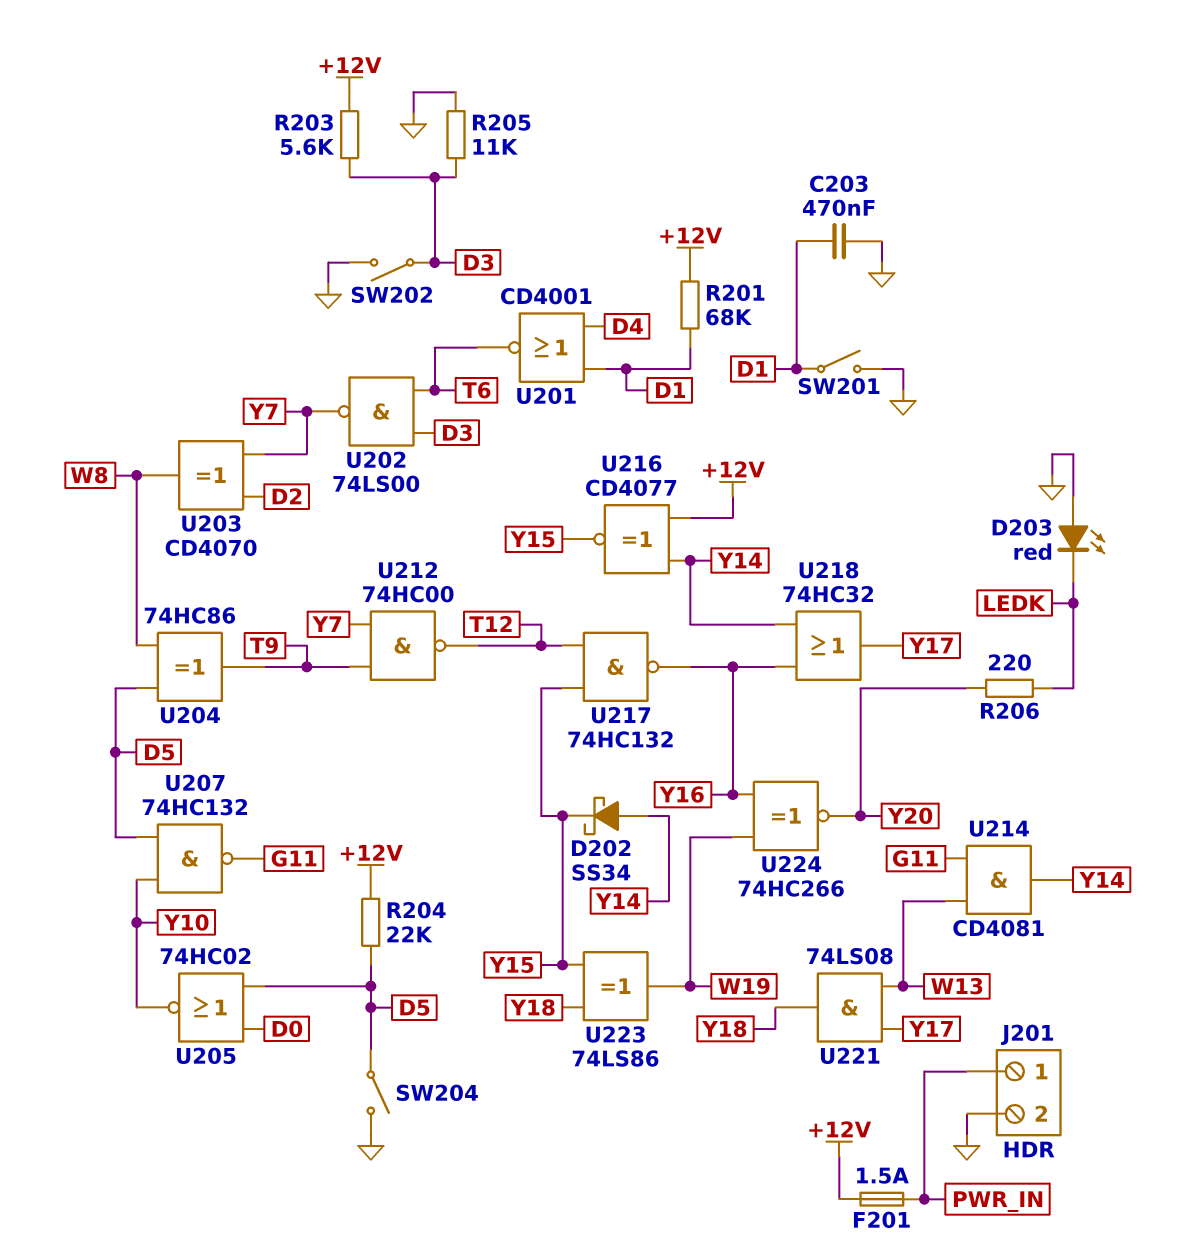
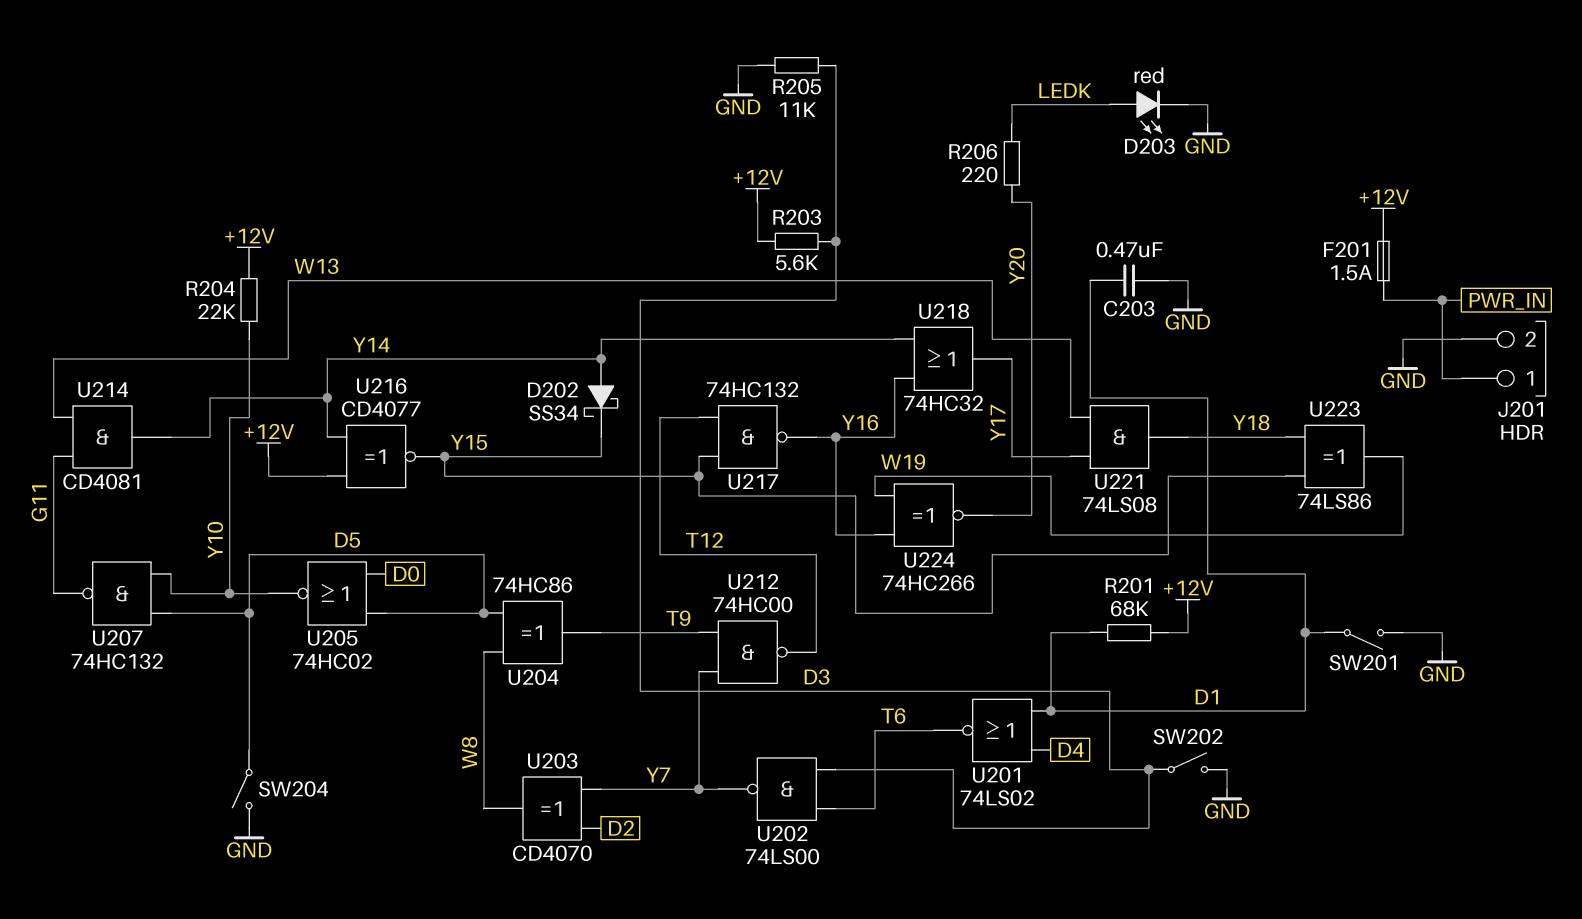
D203: LED red (A GND, K LEDK) -> LED red (A LEDK, K GND)
R204: 22k (+12V, D5) -> 22k (+12V, Y10)
U201: NOR CD4001 (in D1, in D4, out T6) -> NOR 74LS02 (in D1, in D4, out T6)

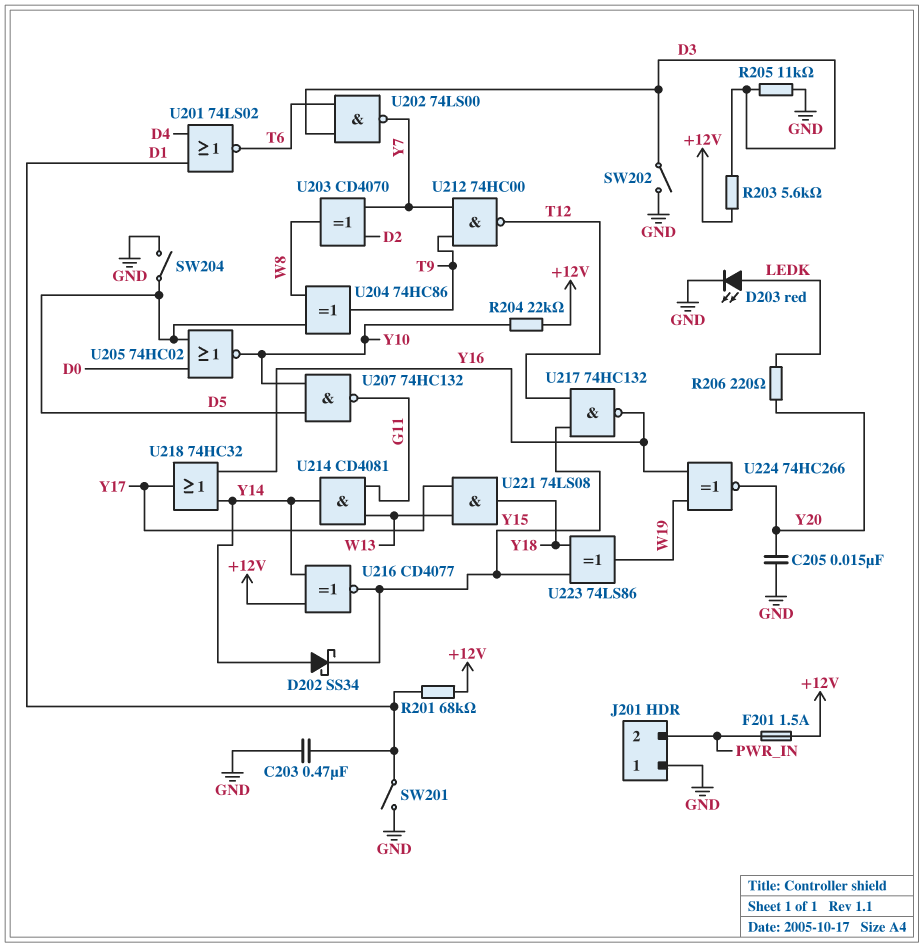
C205: none -> 15nF (GND, Y20)
J201 pin 1: PWR_IN -> GND
J201 pin 2: GND -> PWR_IN

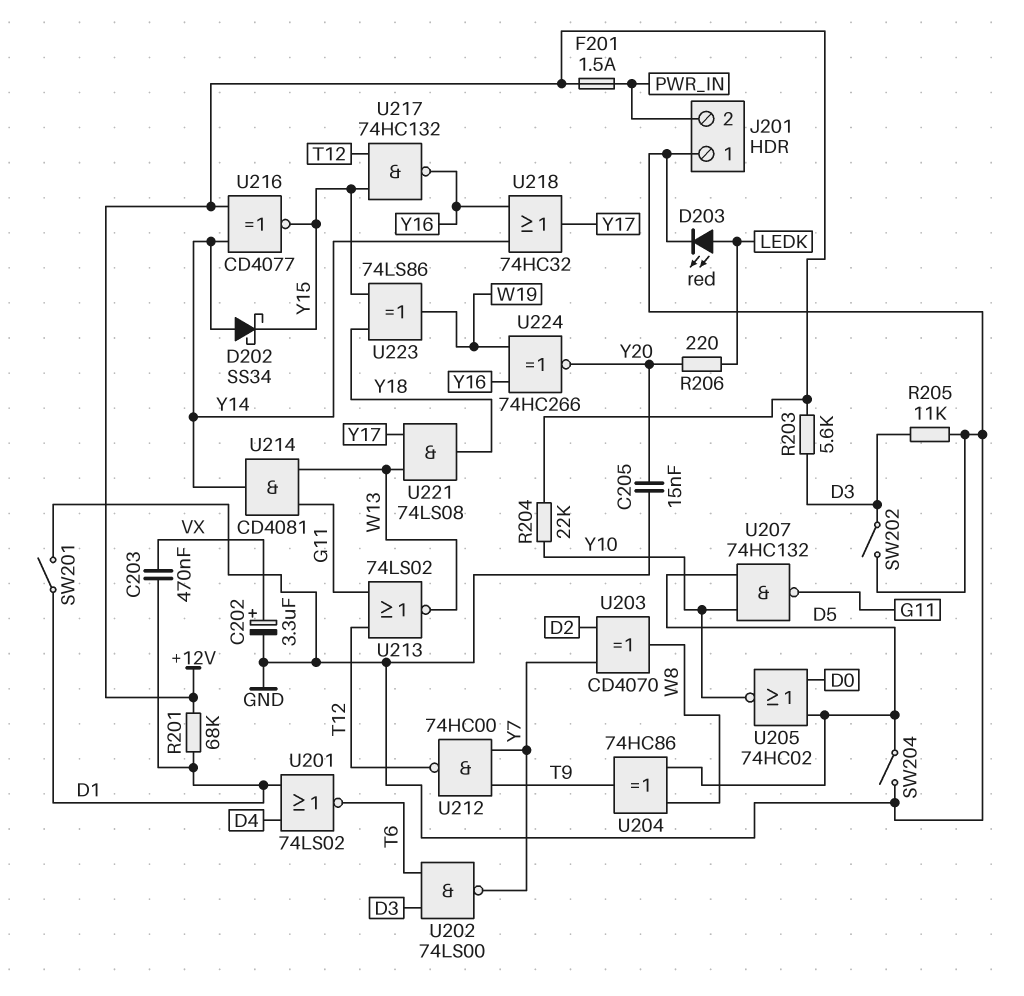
C202: none -> 3.3uF (plus VX, minus GND)
C203: 470nF (D1, GND) -> 470nF (D1, VX)
U213: none -> NOR 74LS02 (in G11, in T12, out W13)

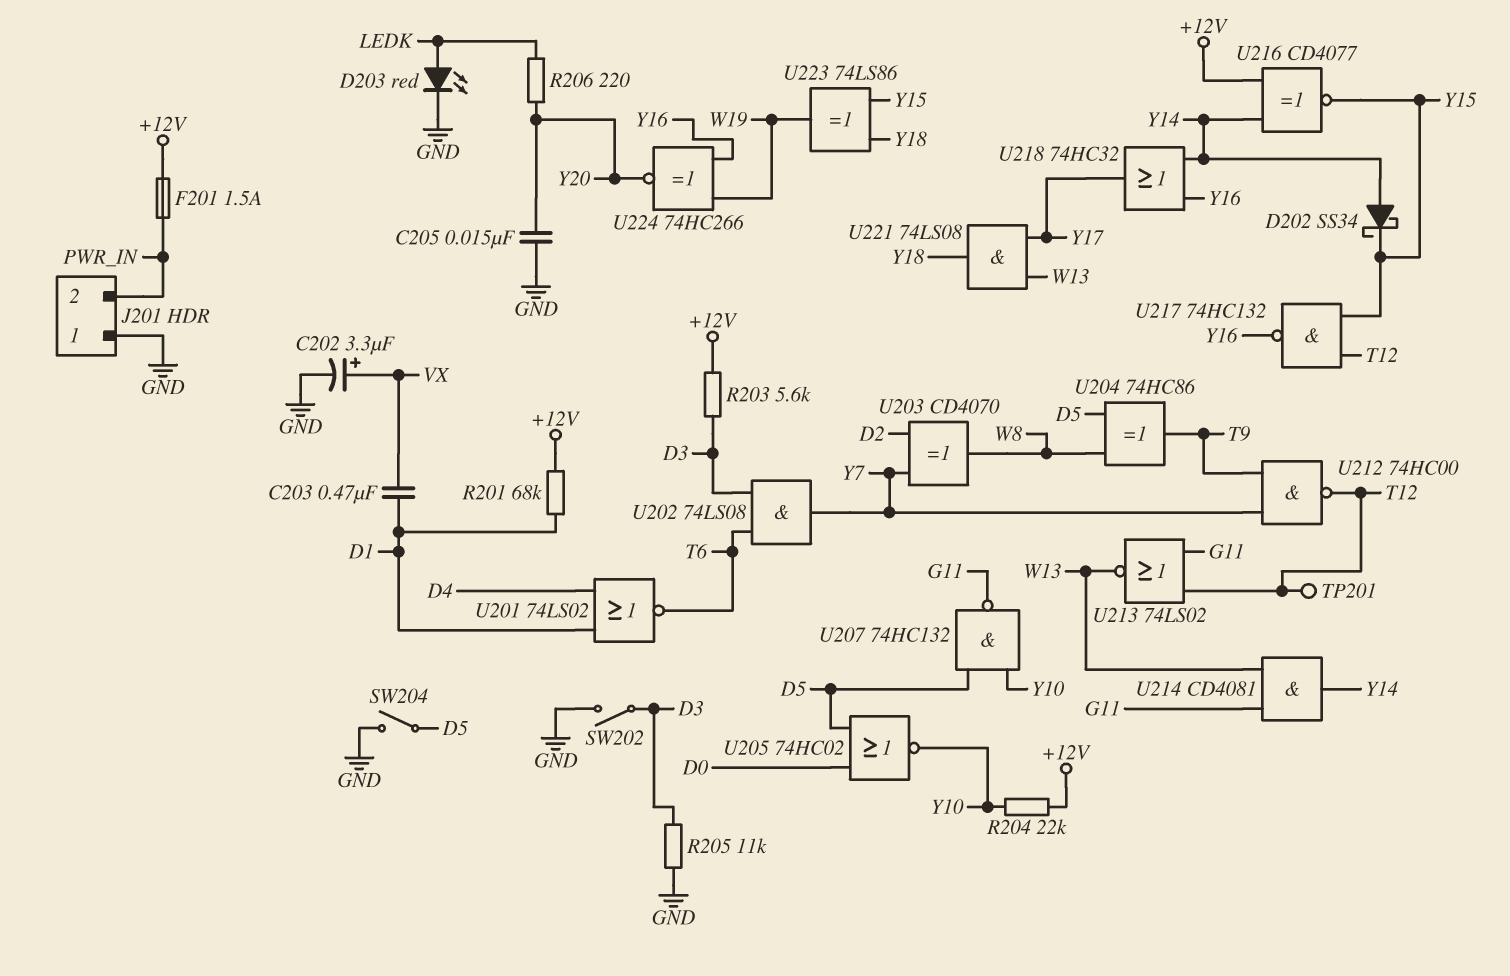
SW201: switch (D1, GND) -> none
TP201: none -> test point (T12)
U202: NAND 74LS00 (in D3, in T6, out Y7) -> AND 74LS08 (in D3, in T6, out Y7)

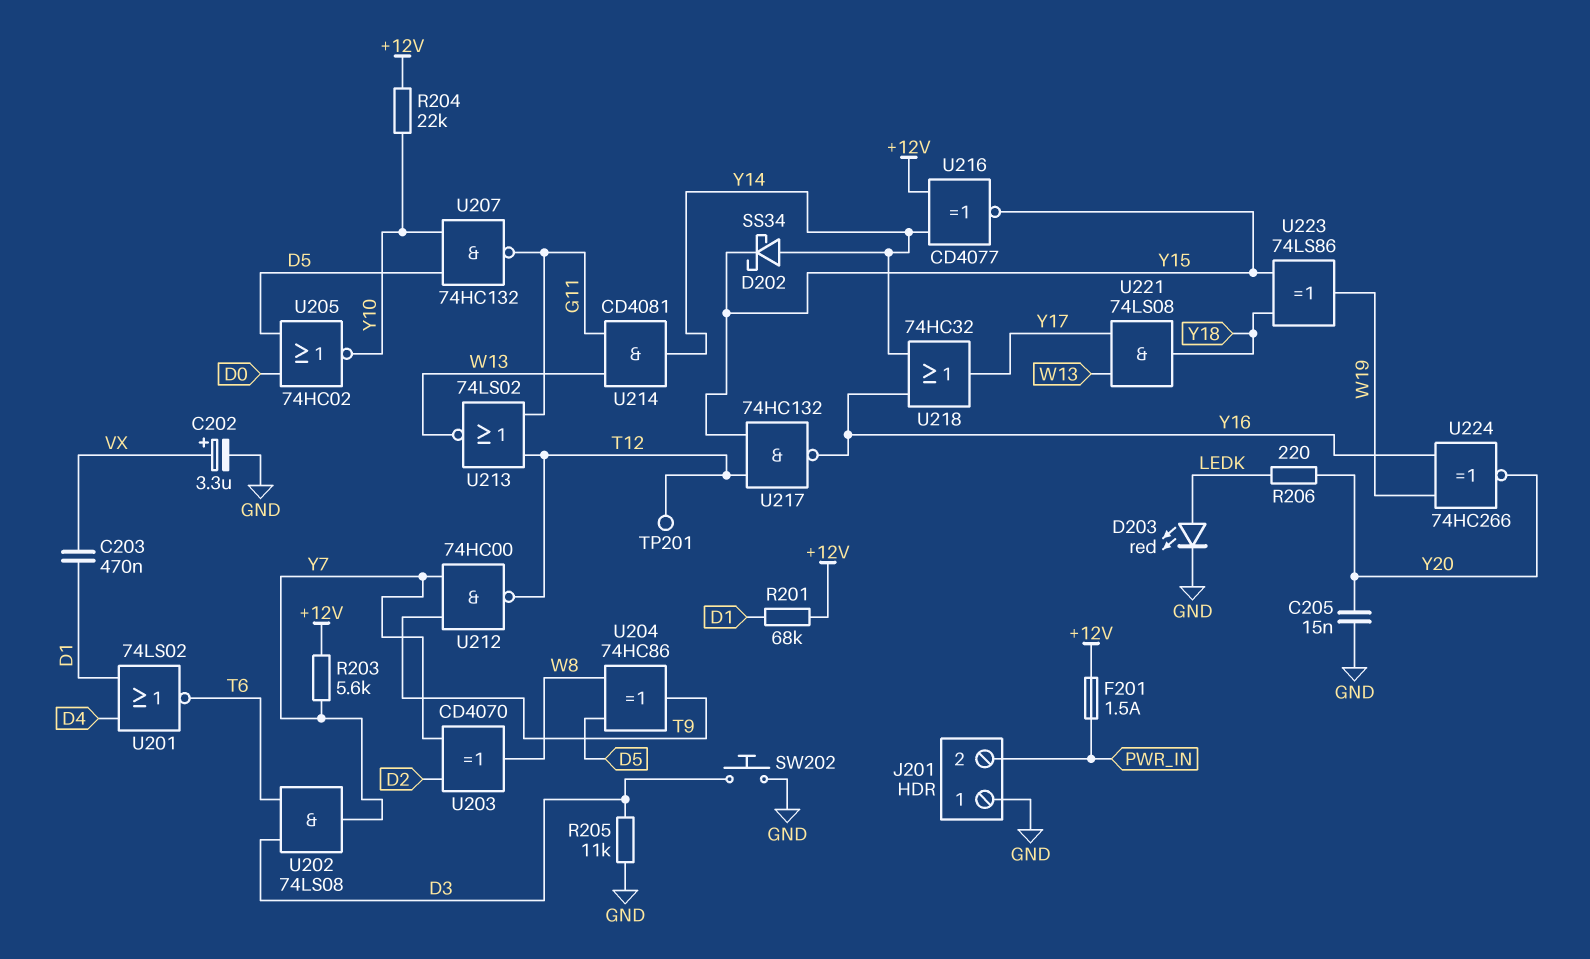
R203: 5.6k (+12V, D3) -> 5.6k (+12V, Y7)
SW202: switch (D3, GND) -> button (D3, GND)
SW204: switch (D5, GND) -> none

